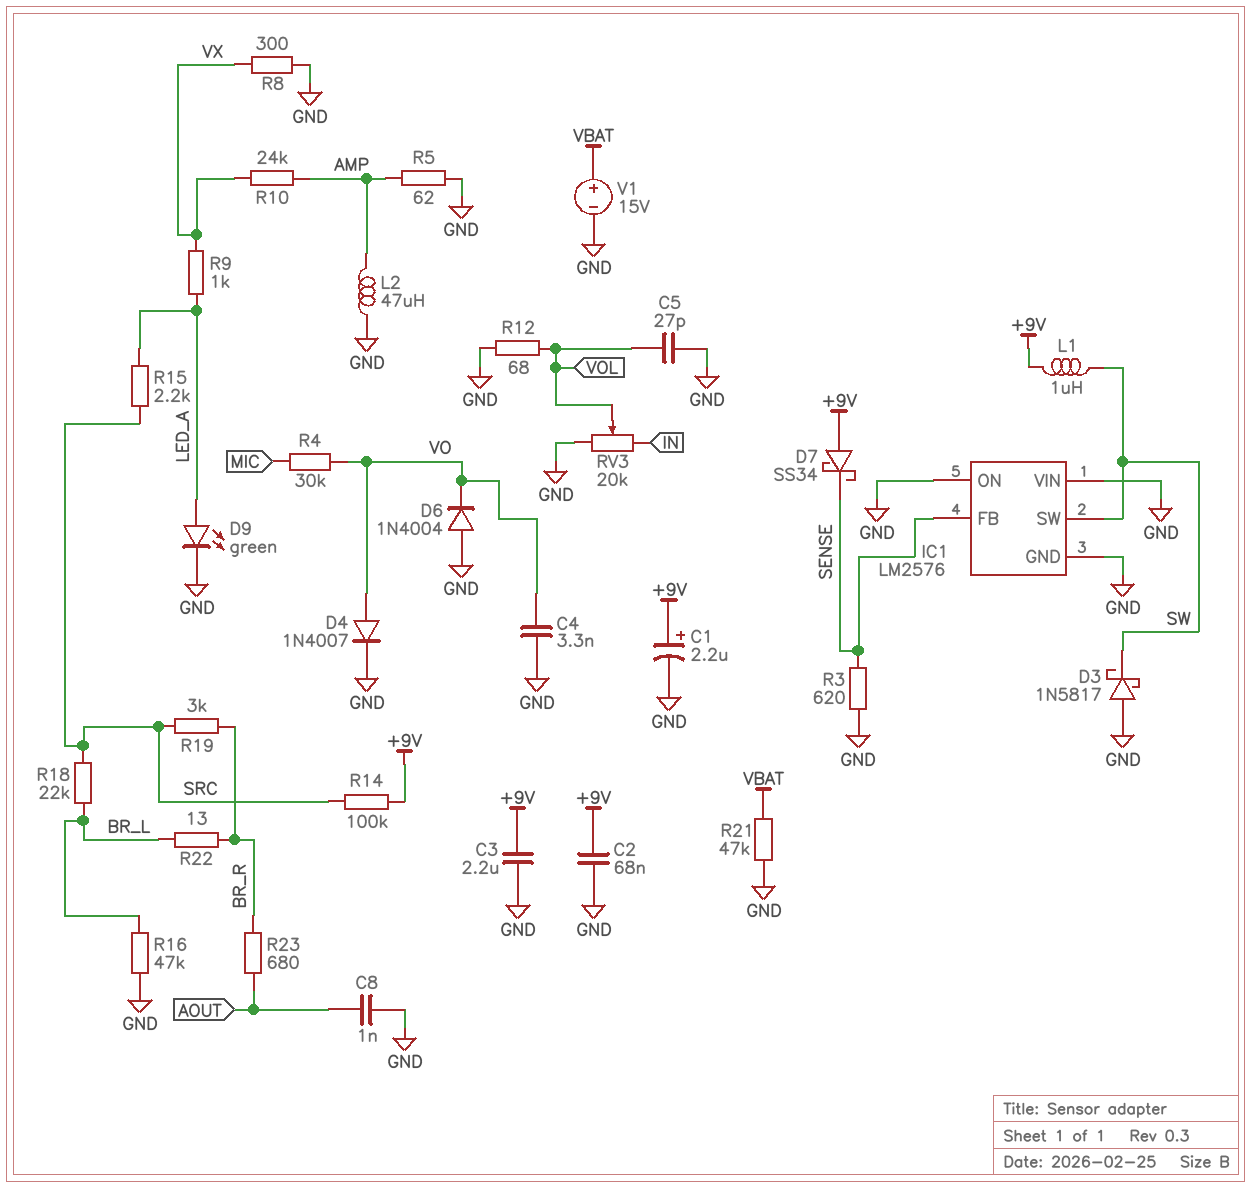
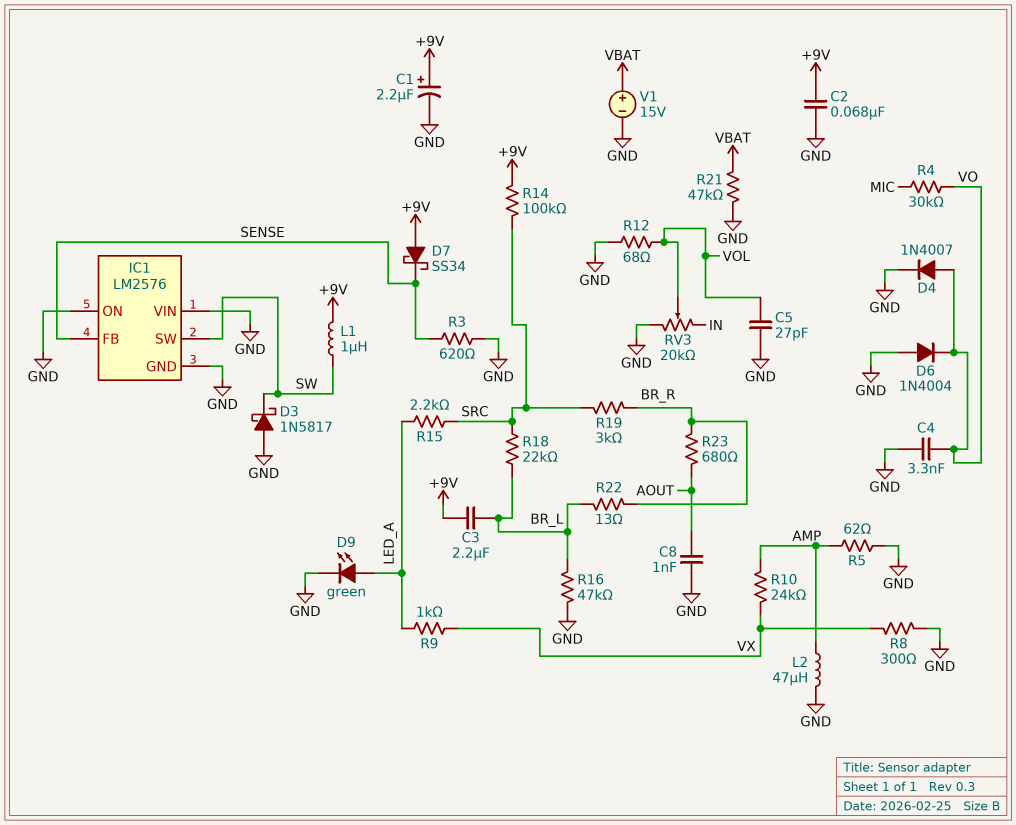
C3: 2.2uF (+9V, GND) -> 2.2uF (+9V, BR_L)

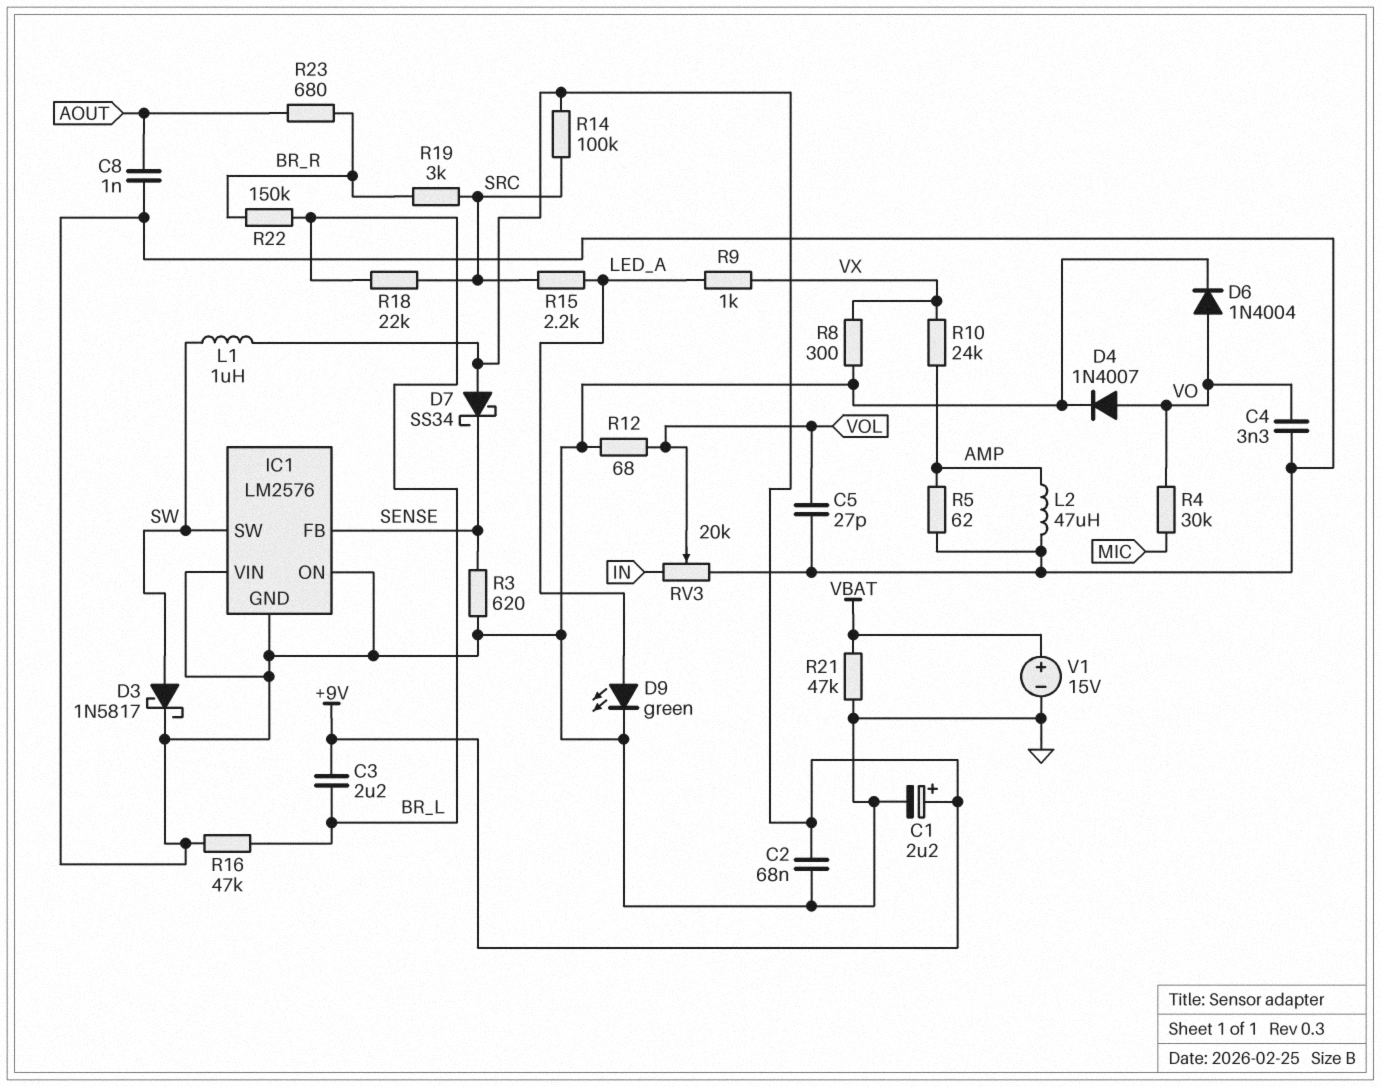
D3: schottky 1N5817 (A GND, K SW) -> schottky 1N5817 (A SW, K GND)
D6: diode 1N4004 (A GND, K VO) -> diode 1N4004 (A VO, K GND)
R22: 13 (BR_L, BR_R) -> 150k (BR_L, BR_R)

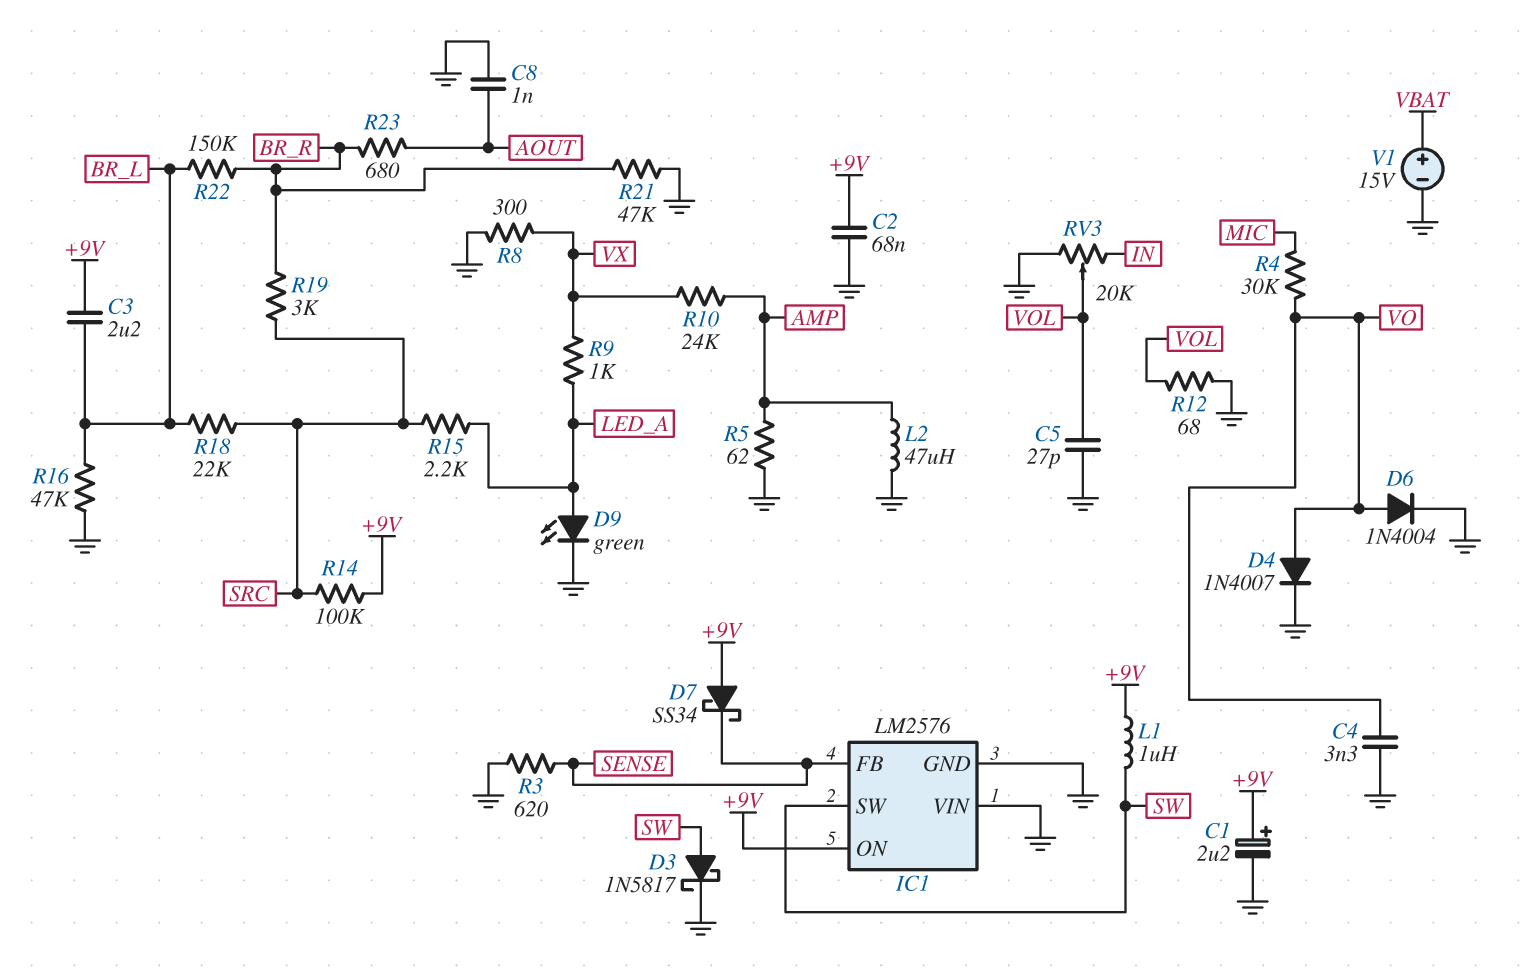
IC1 pin ON: GND -> +9V
R21: 47k (GND, VBAT) -> 47k (BR_R, GND)

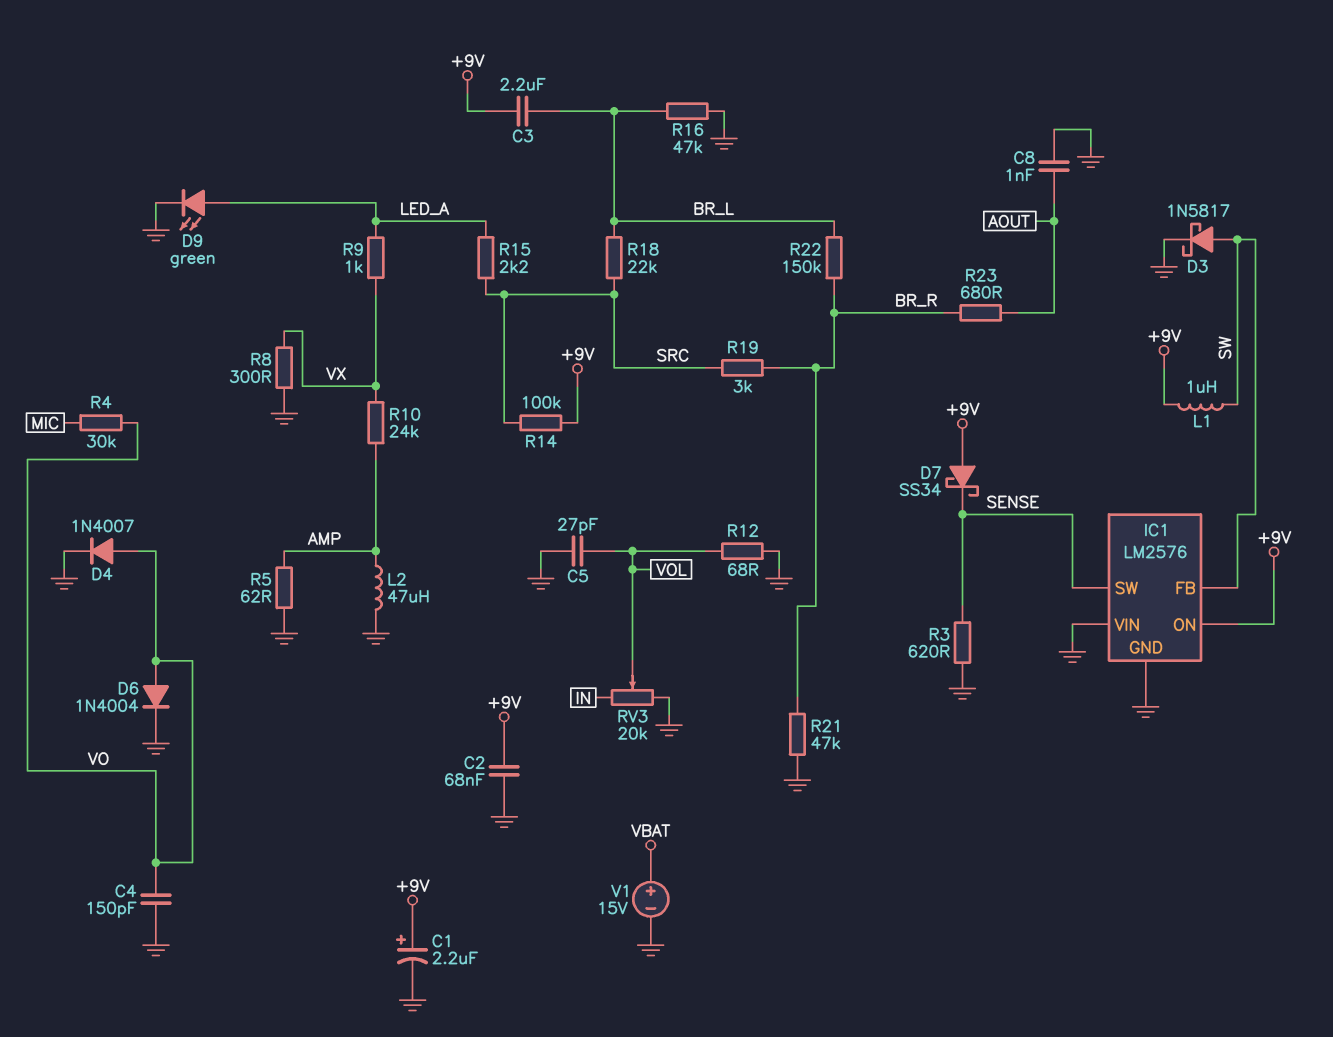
C4: 3.3nF (GND, VO) -> 150pF (GND, VO)
IC1 pin FB: SENSE -> SW
IC1 pin SW: SW -> SENSE

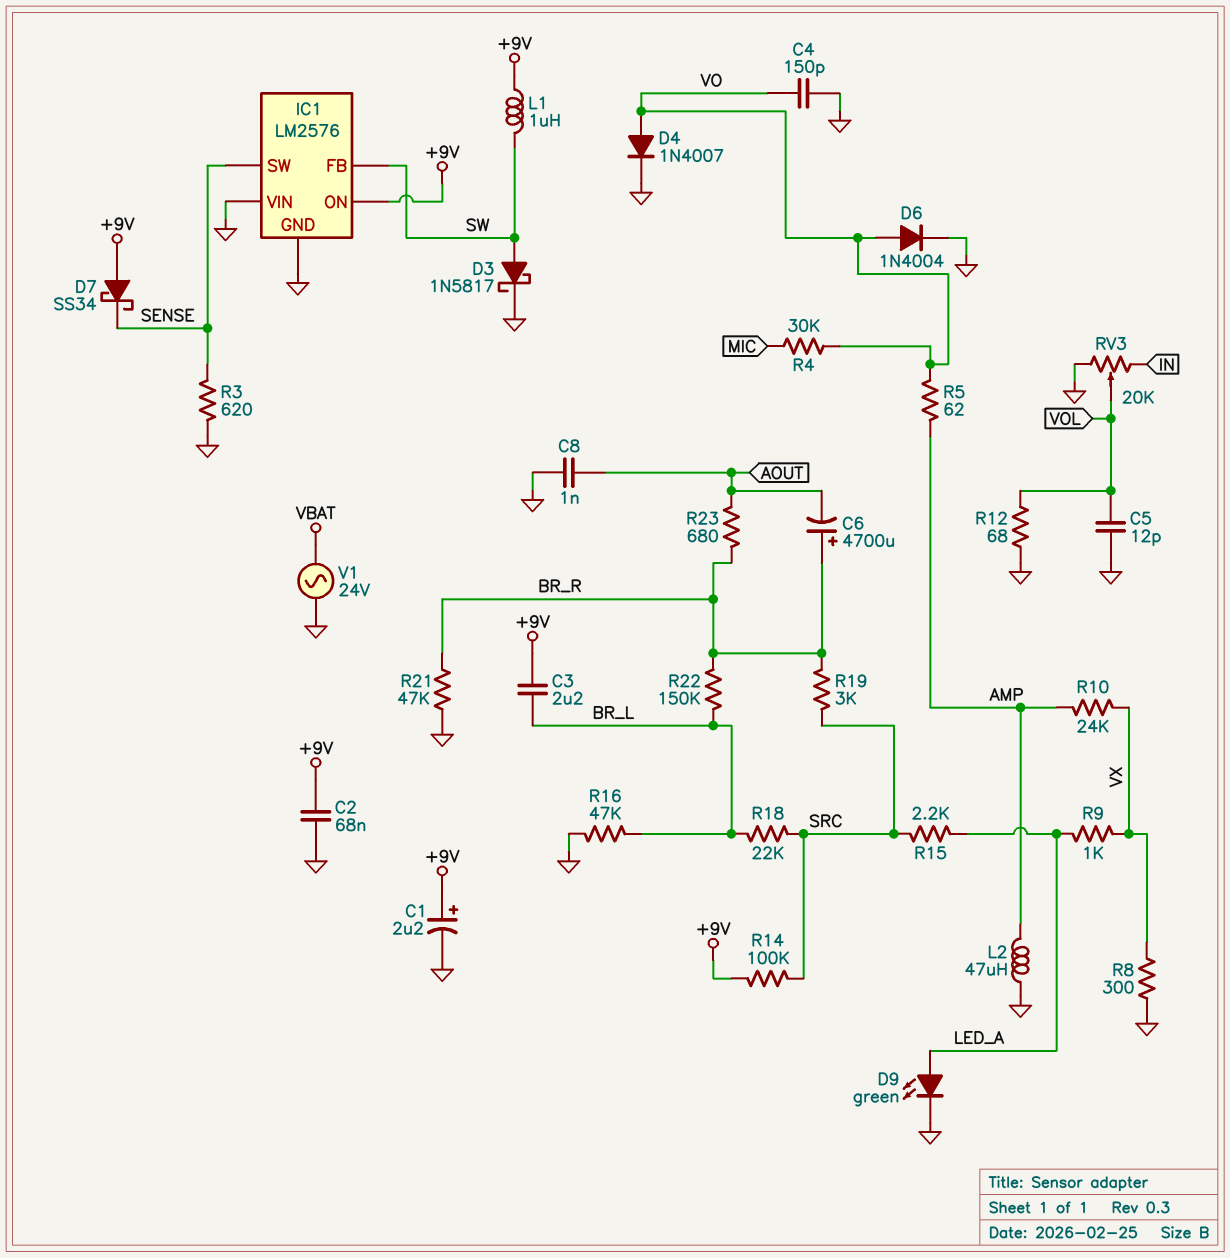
C5: 27pF (GND, VOL) -> 12pF (GND, VOL)
C6: none -> 4700uF (plus BR_R, minus AOUT)
R5: 62 (AMP, GND) -> 62 (AMP, VO)
V1: 15V (plus VBAT, minus GND) -> AC 24V (GND, VBAT)

